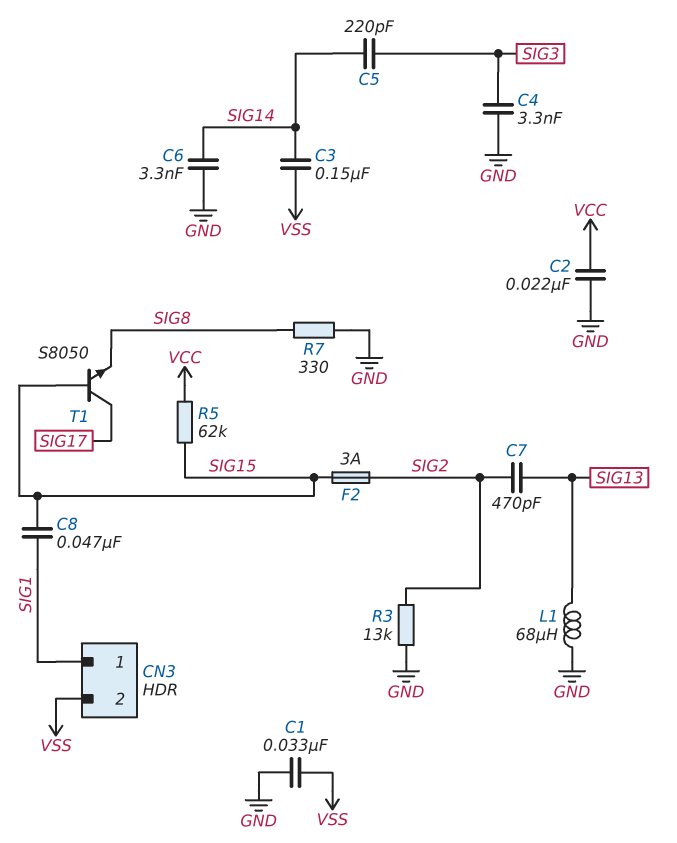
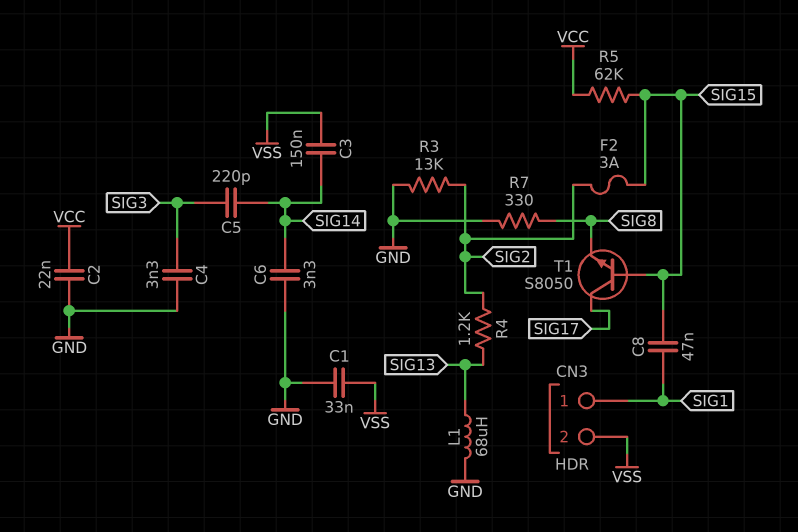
C7: 470pF (SIG2, SIG13) -> none
R4: none -> 1.2k (SIG2, SIG13)

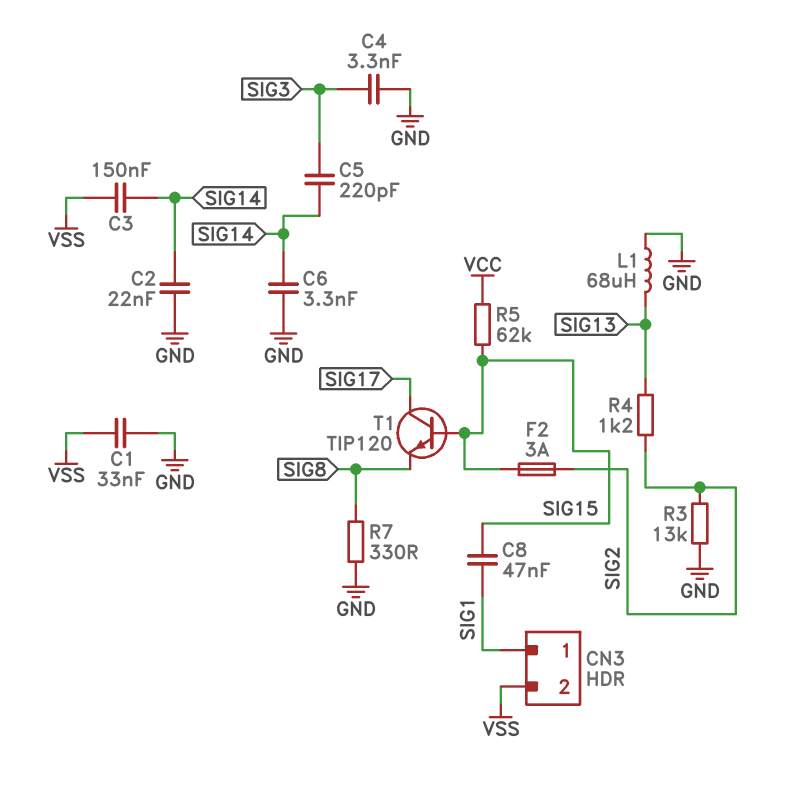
C2: 22nF (GND, VCC) -> 22nF (GND, SIG14)
T1: NPN S8050 (B SIG15, C SIG17, E SIG8) -> NPN TIP120 (B SIG15, C SIG17, E SIG8)

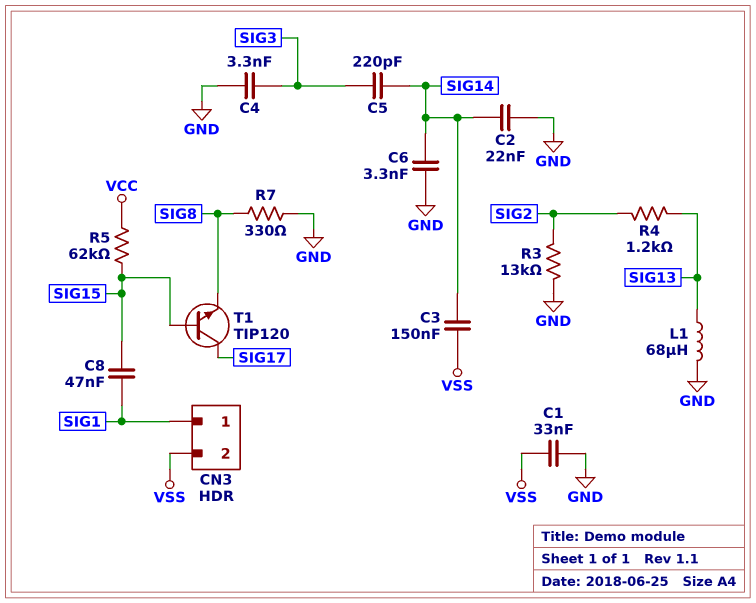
F2: 3A (SIG2, SIG15) -> none

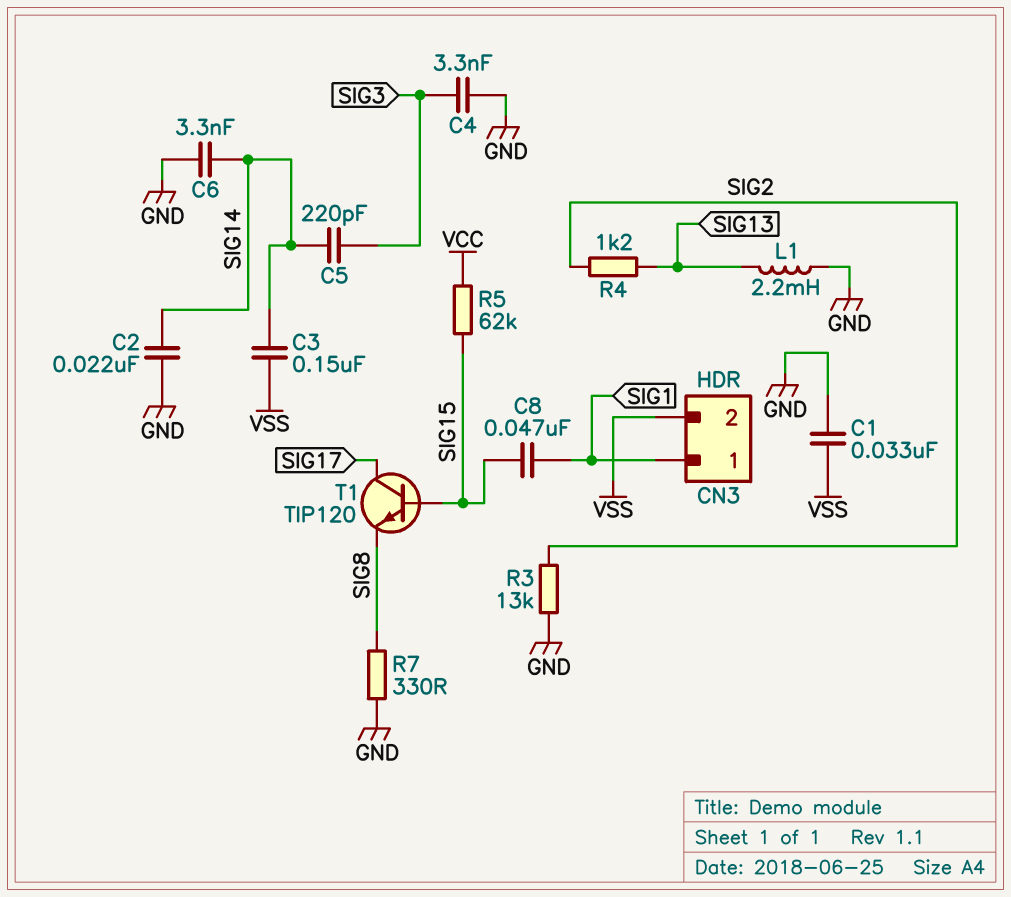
L1: 68uH (GND, SIG13) -> 2.2mH (GND, SIG13)

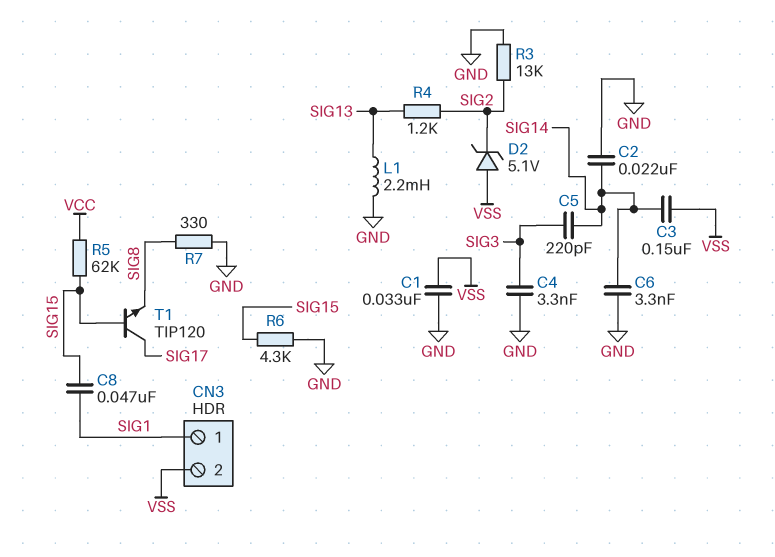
D2: none -> zener 5.1V (A VSS, K SIG2)
R6: none -> 4.3k (GND, SIG15)

